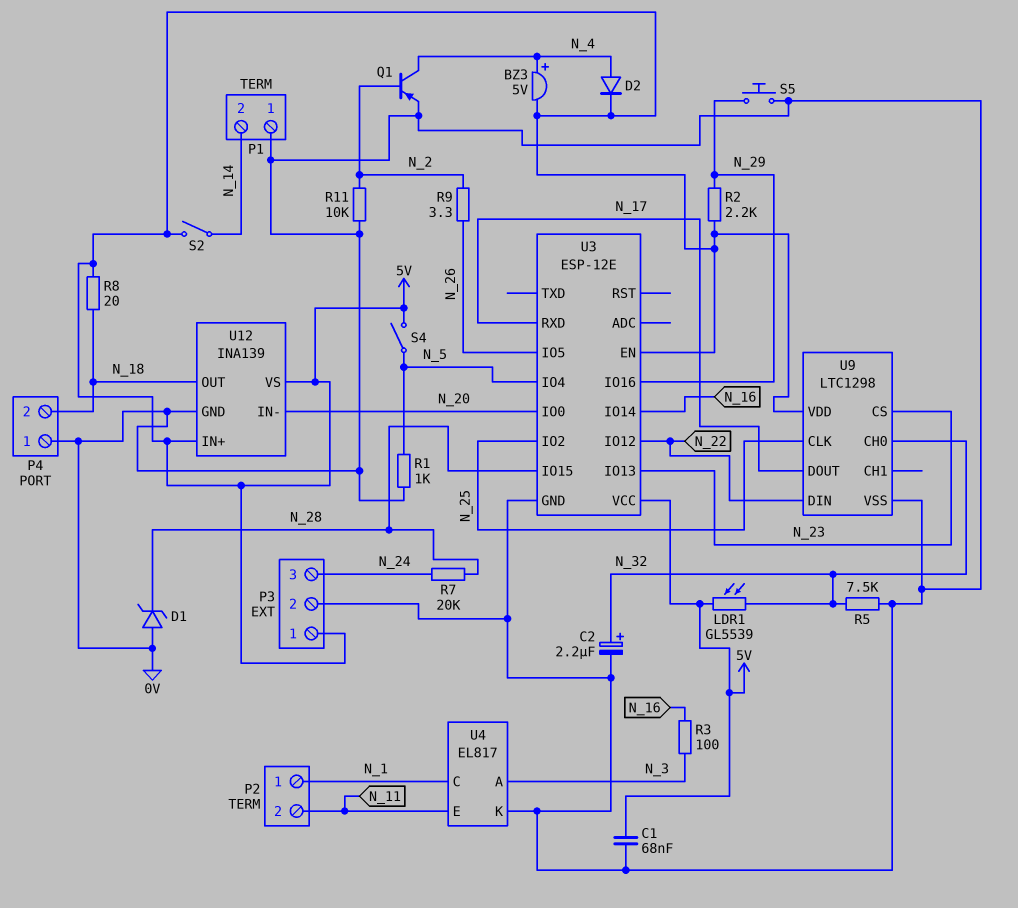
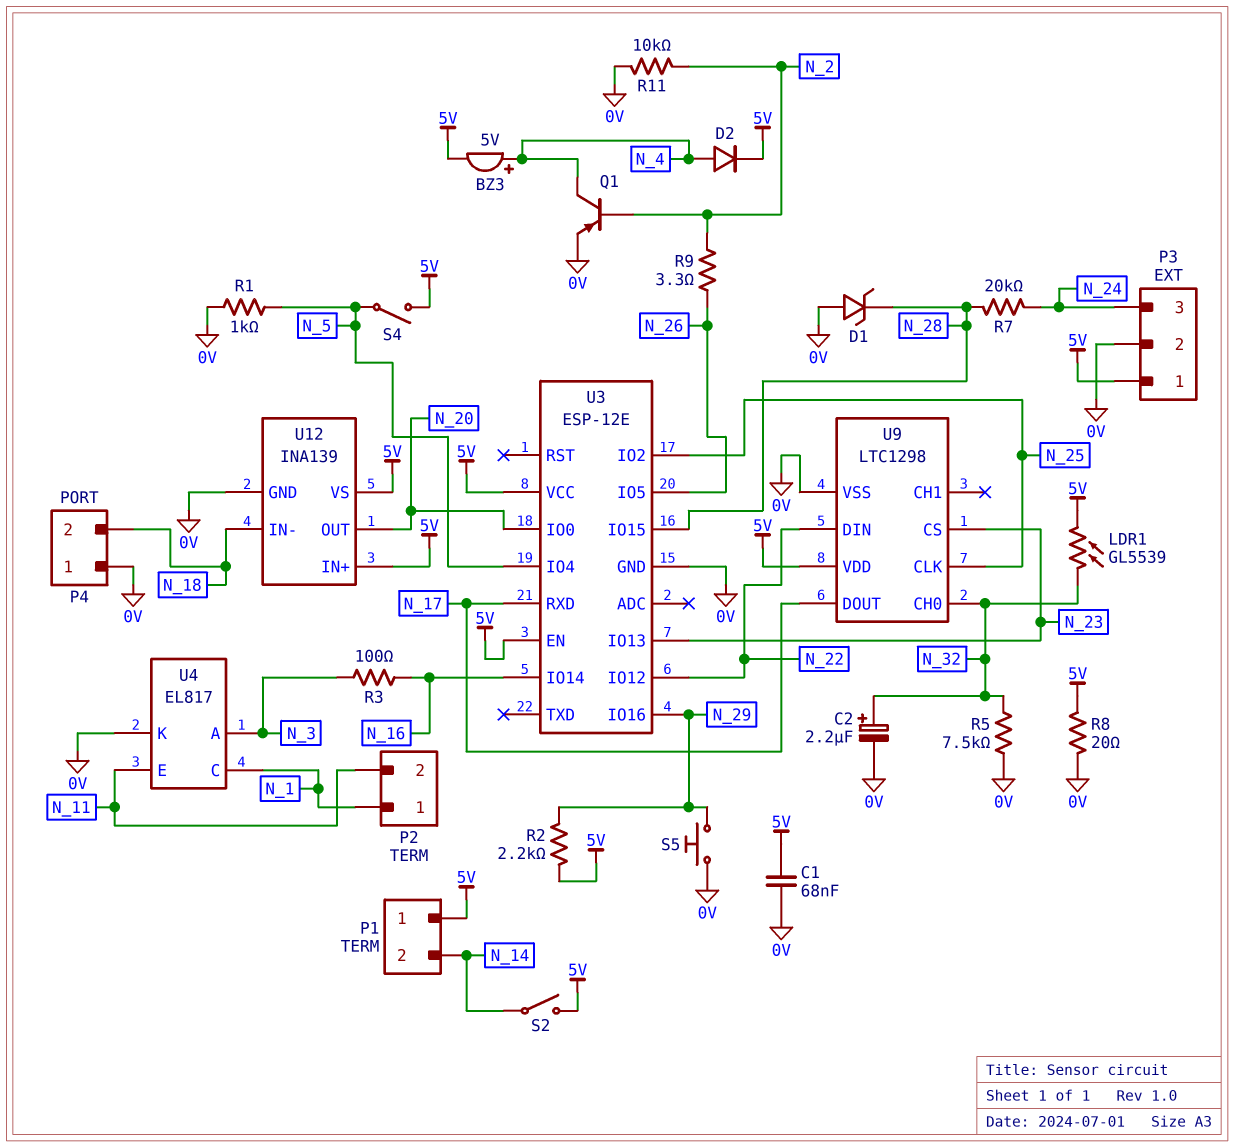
P1 pin 1: 0V -> 5V
R8: 20 (5V, N_18) -> 20 (0V, 5V)
U12 pin IN-: N_20 -> N_18
U12 pin OUT: N_18 -> N_20

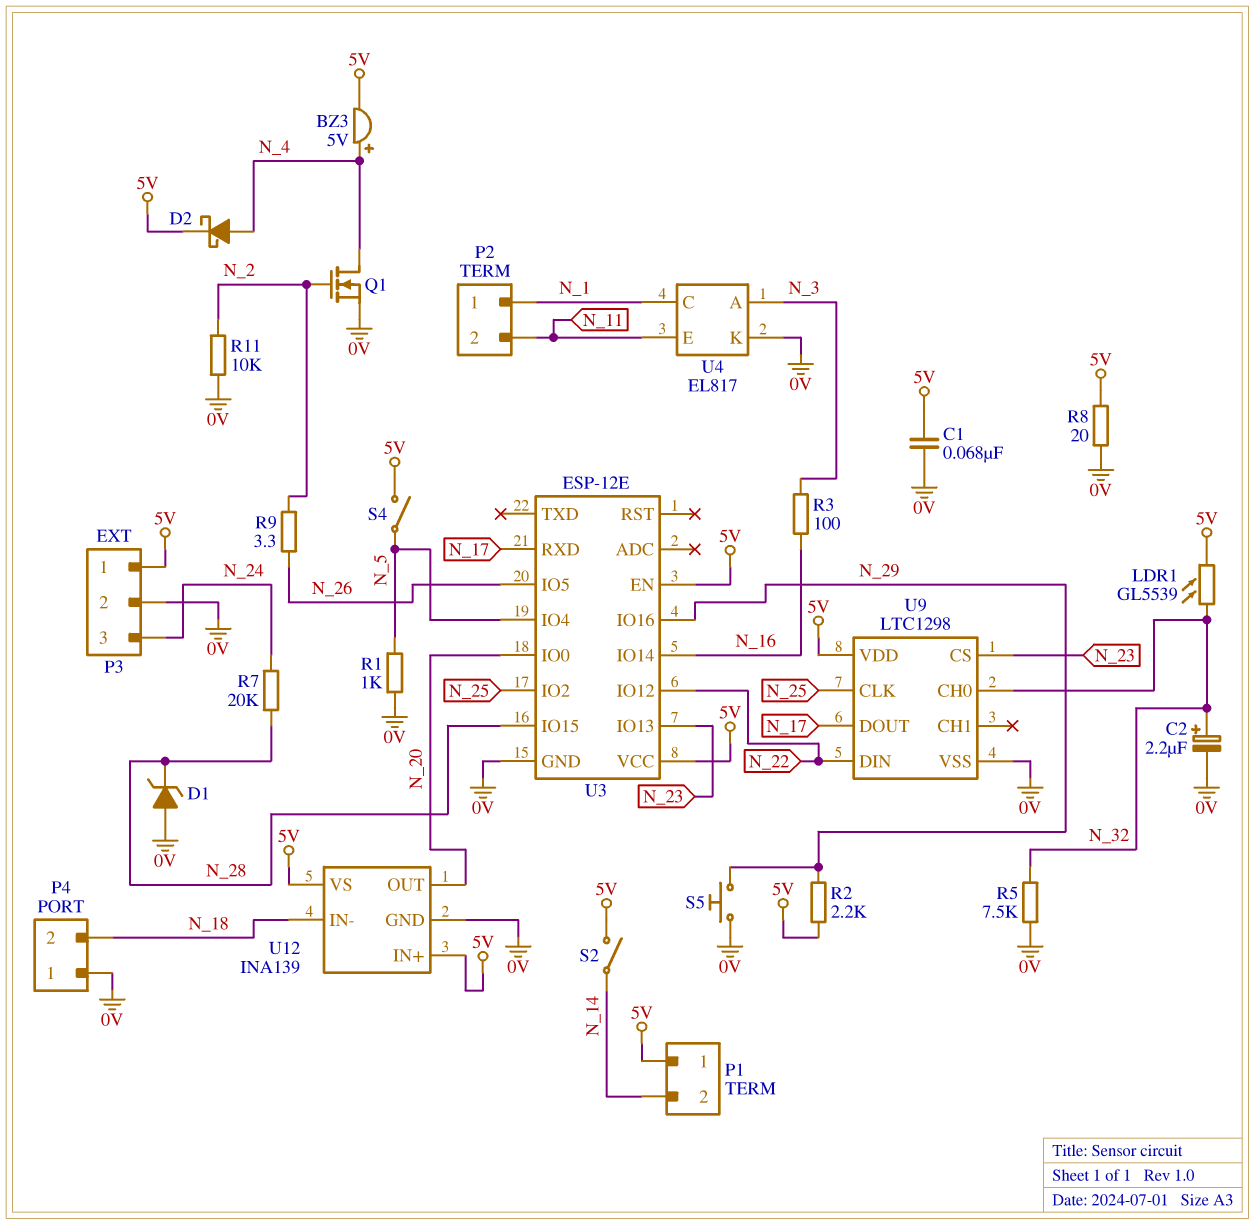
D2: diode (A N_4, K 5V) -> schottky (A N_4, K 5V)
Q1: PNP (B N_2, C N_4, E 0V) -> NMOS (G N_2, D N_4, S 0V)

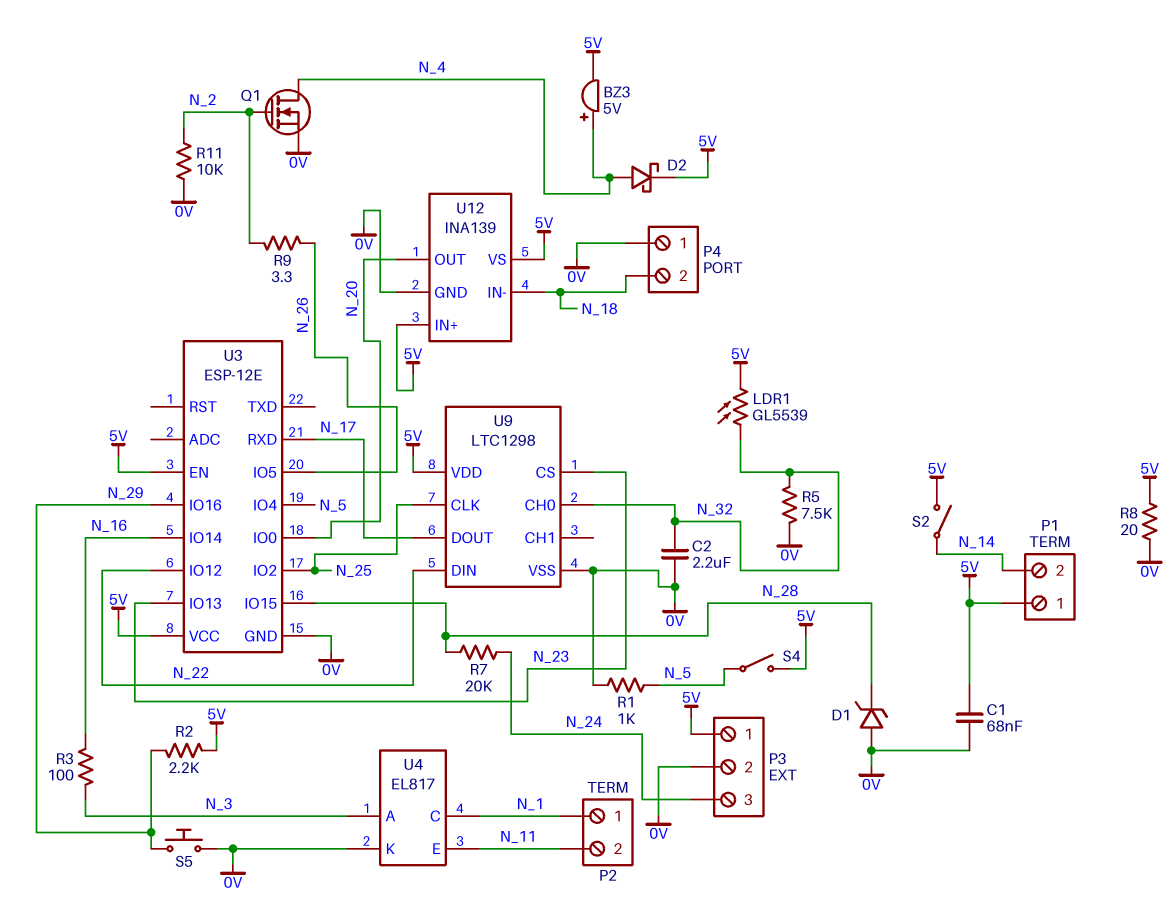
C2: 2.2uF (plus N_32, minus 0V) -> 2.2uF (0V, N_32)

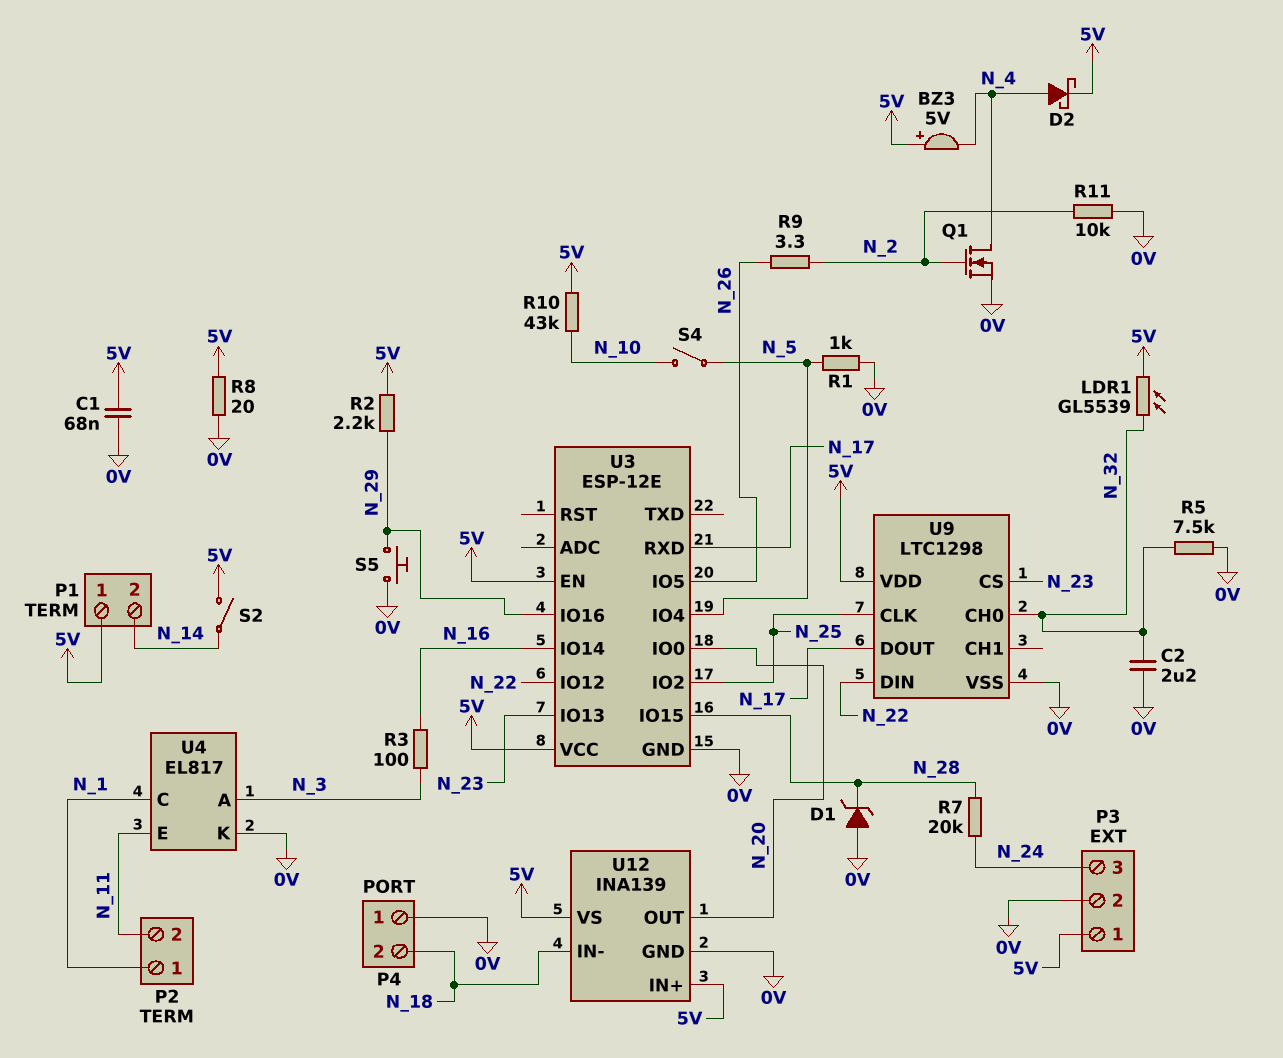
BZ3: buzzer 5V (plus N_4, minus 5V) -> buzzer 5V (plus 5V, minus N_4)
R10: none -> 43k (5V, N_10)
S4: switch (5V, N_5) -> switch (N_5, N_10)

